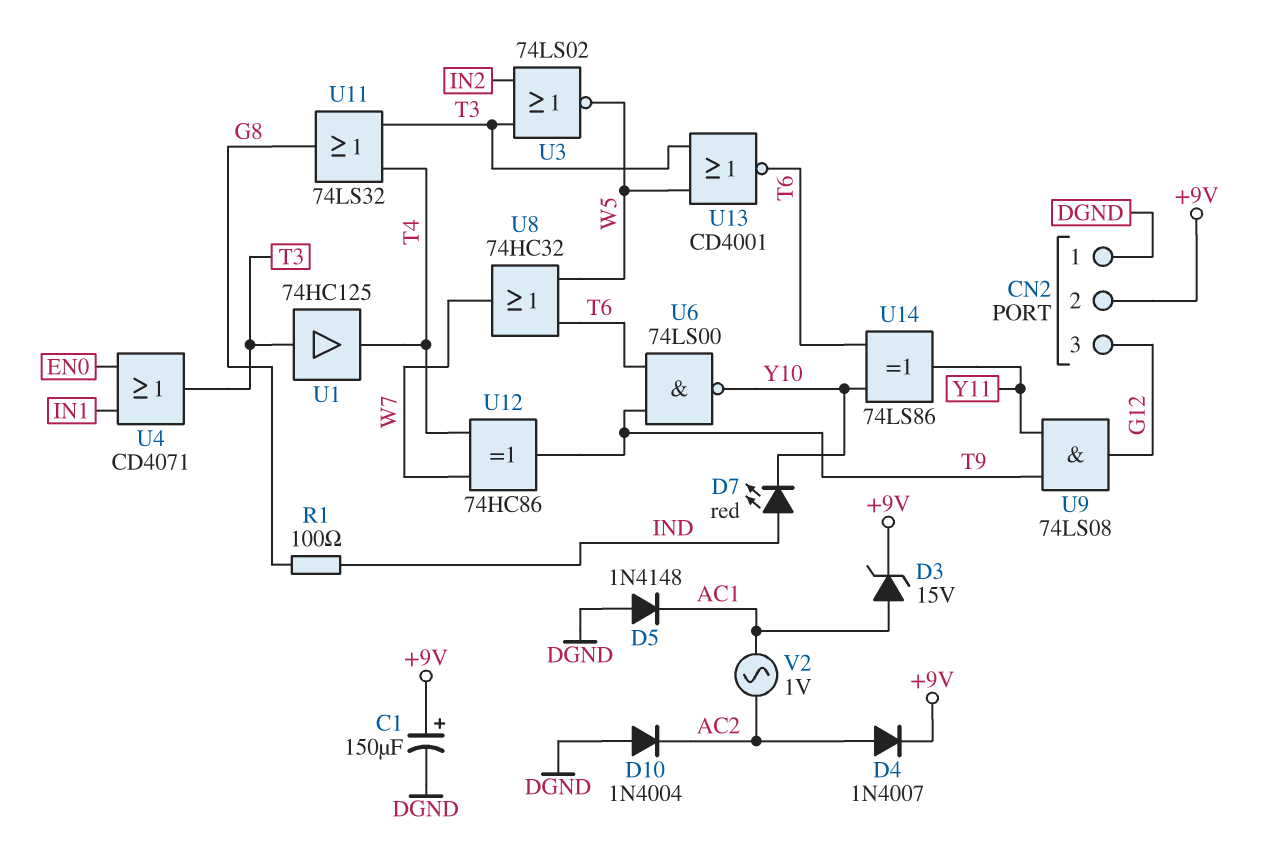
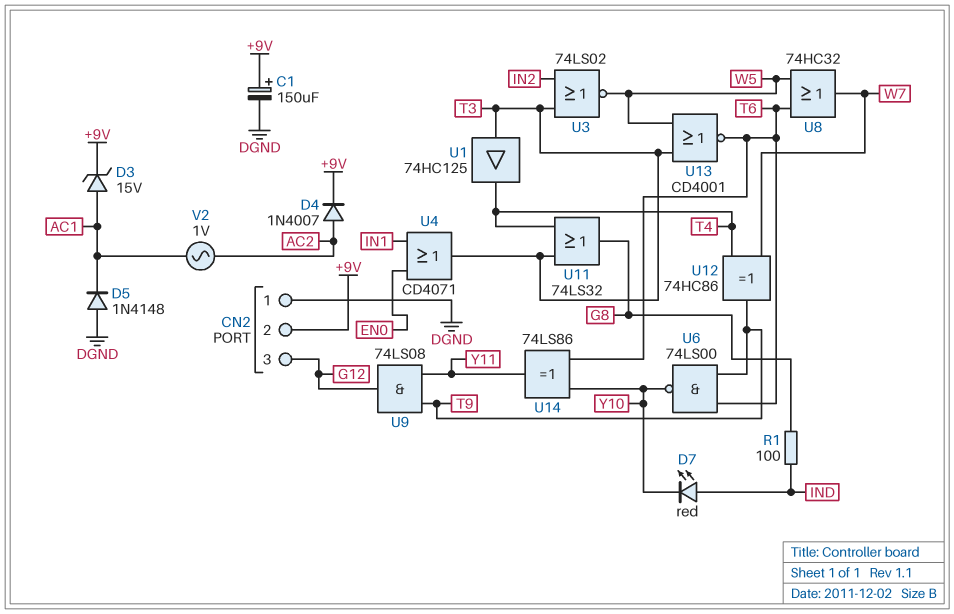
D10: diode 1N4004 (A DGND, K AC2) -> none

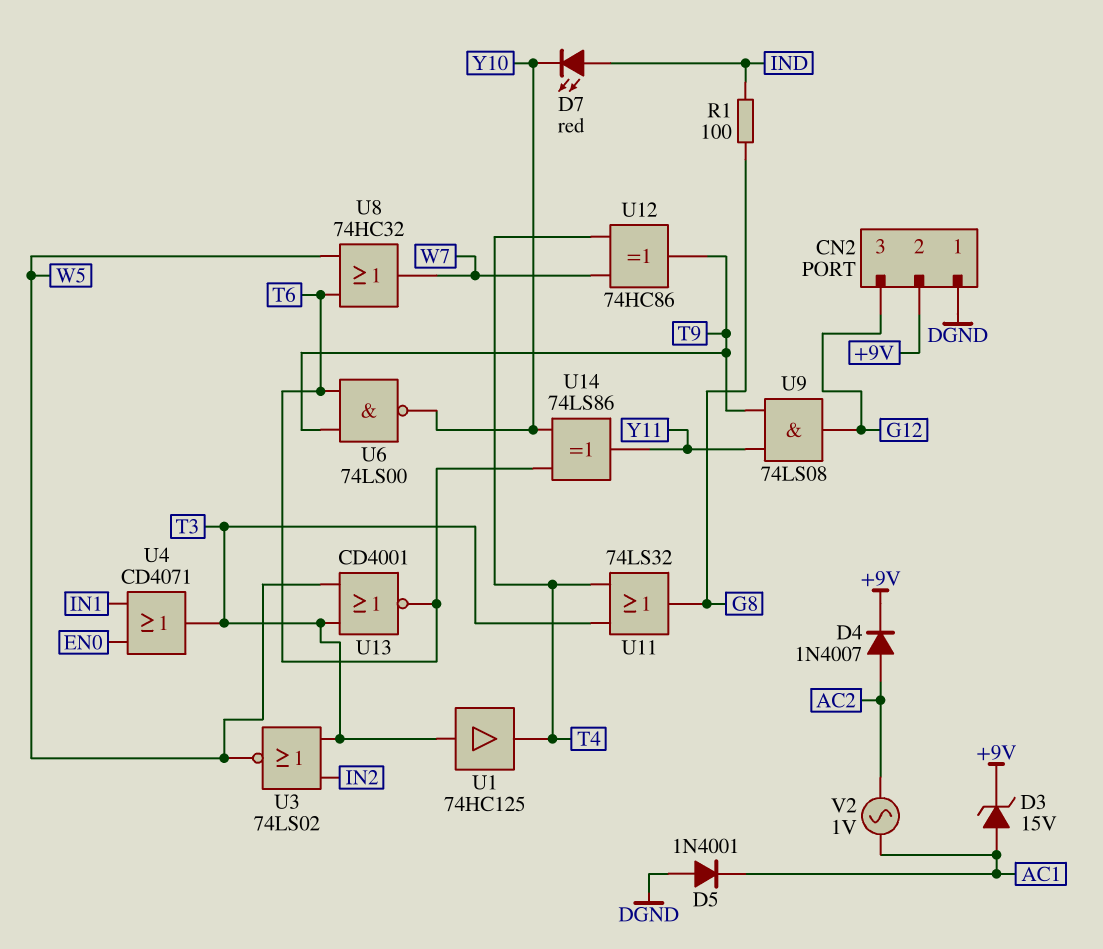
C1: 150uF (plus +9V, minus DGND) -> none
D5: diode 1N4148 (A DGND, K AC1) -> diode 1N4001 (A DGND, K AC1)

